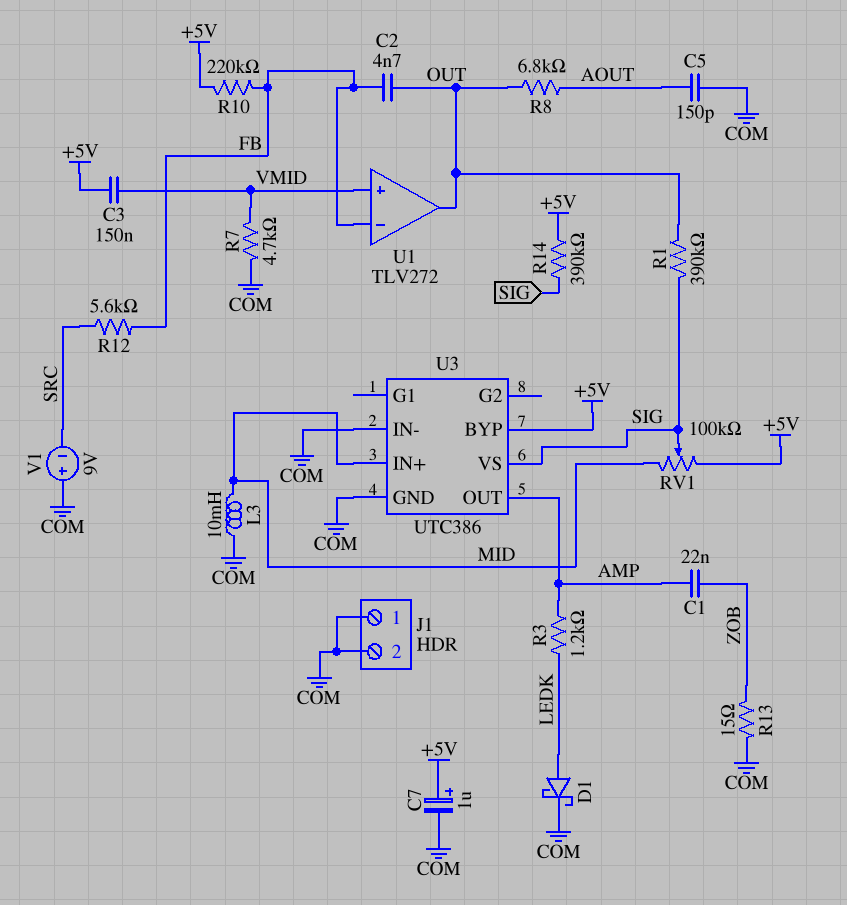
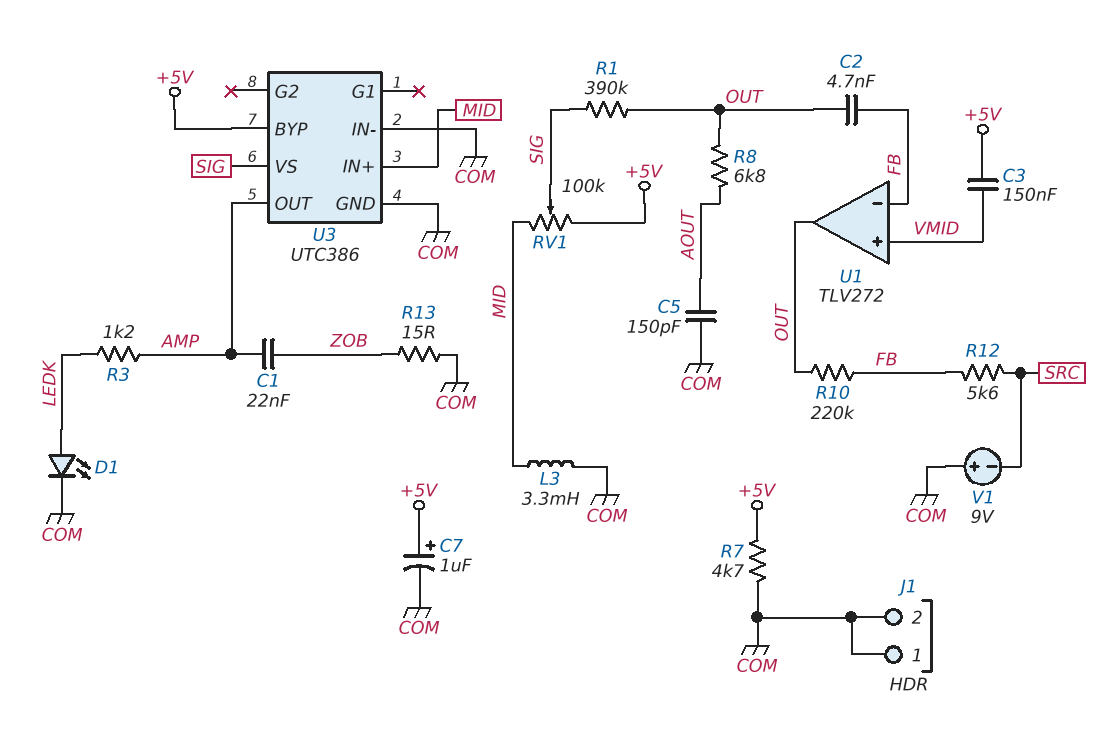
D1: schottky (A LEDK, K COM) -> LED (A LEDK, K COM)
L3: 10mH (COM, MID) -> 3.3mH (COM, MID)
R7: 4.7k (COM, VMID) -> 4.7k (+5V, COM)
R10: 220k (+5V, FB) -> 220k (FB, OUT)
R14: 390k (+5V, SIG) -> none

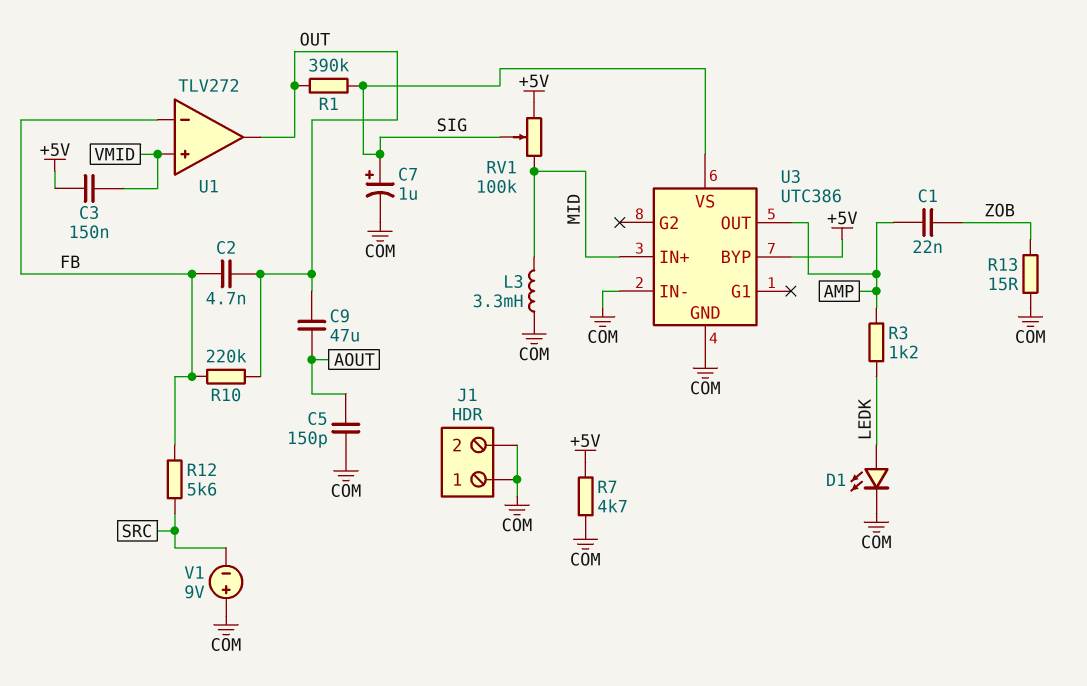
C7: 1uF (plus +5V, minus COM) -> 1uF (plus SIG, minus COM)
C9: none -> 47uF (AOUT, OUT)
R8: 6.8k (AOUT, OUT) -> none

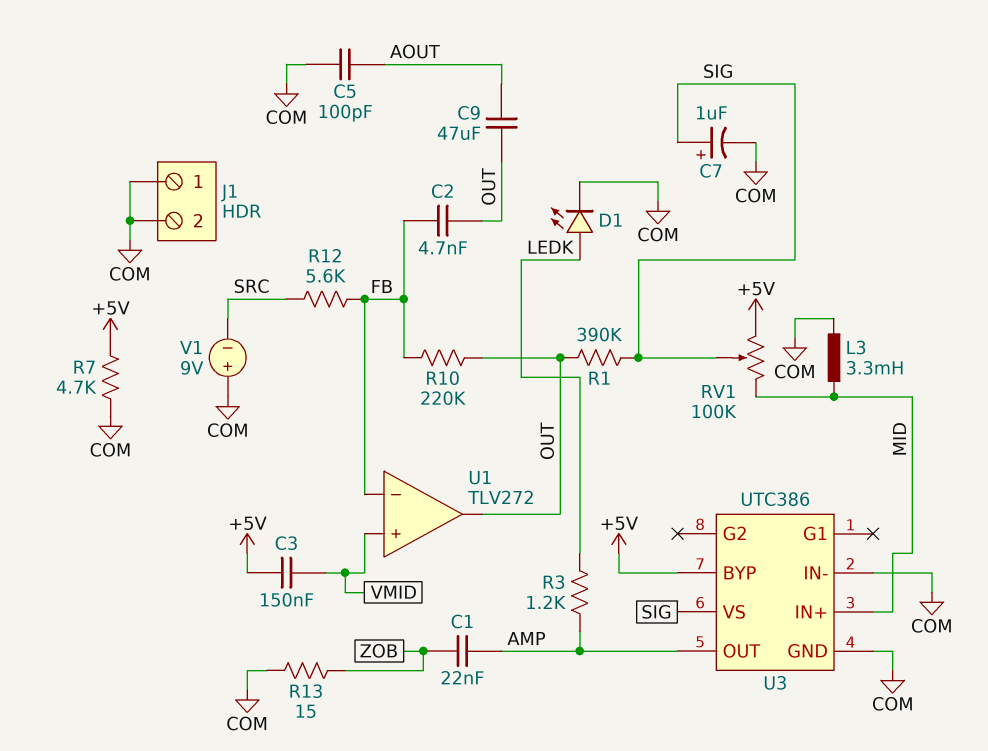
C5: 150pF (AOUT, COM) -> 100pF (AOUT, COM)

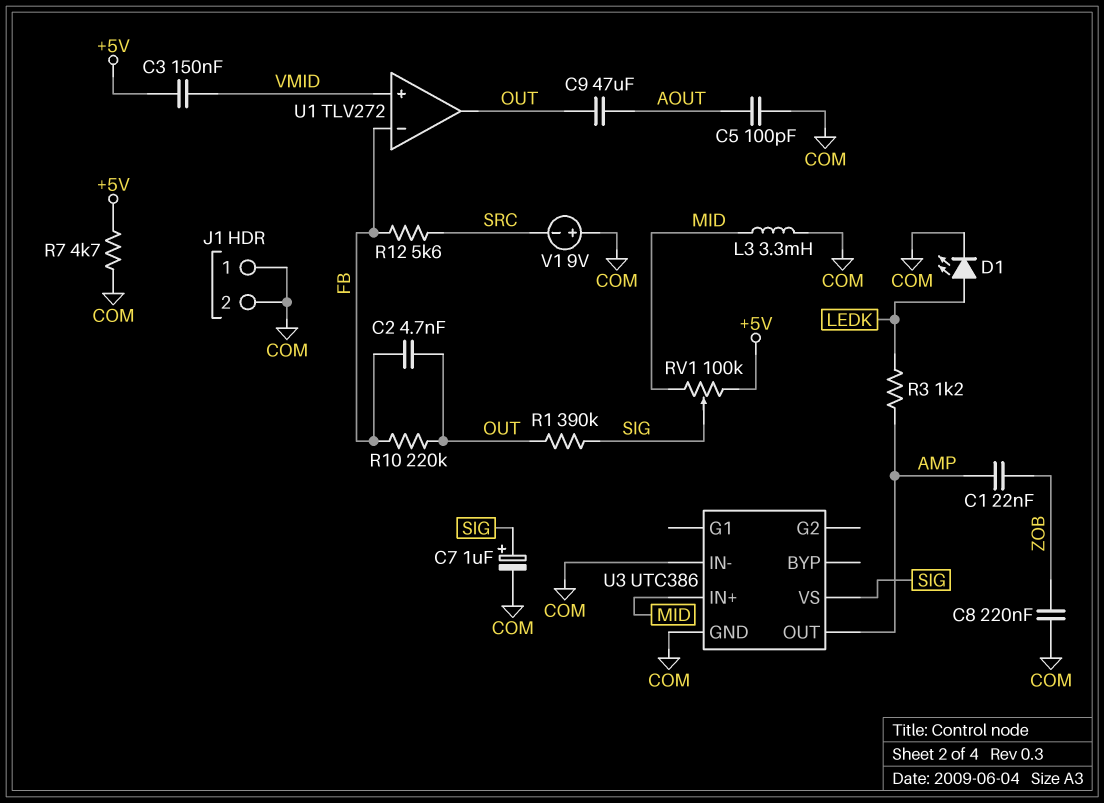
C8: none -> 220nF (COM, ZOB)
R13: 15 (COM, ZOB) -> none
U3 pin BYP: +5V -> none

